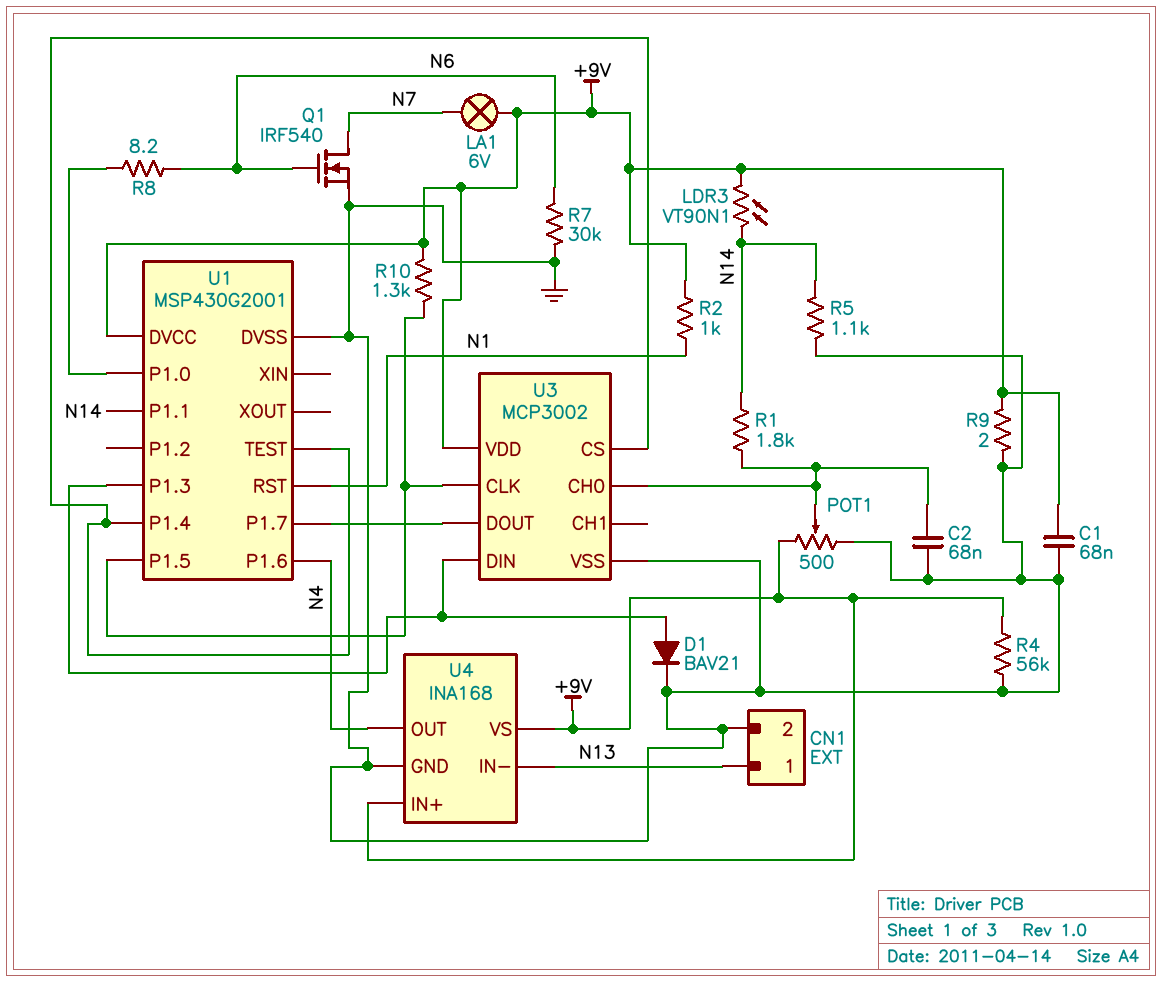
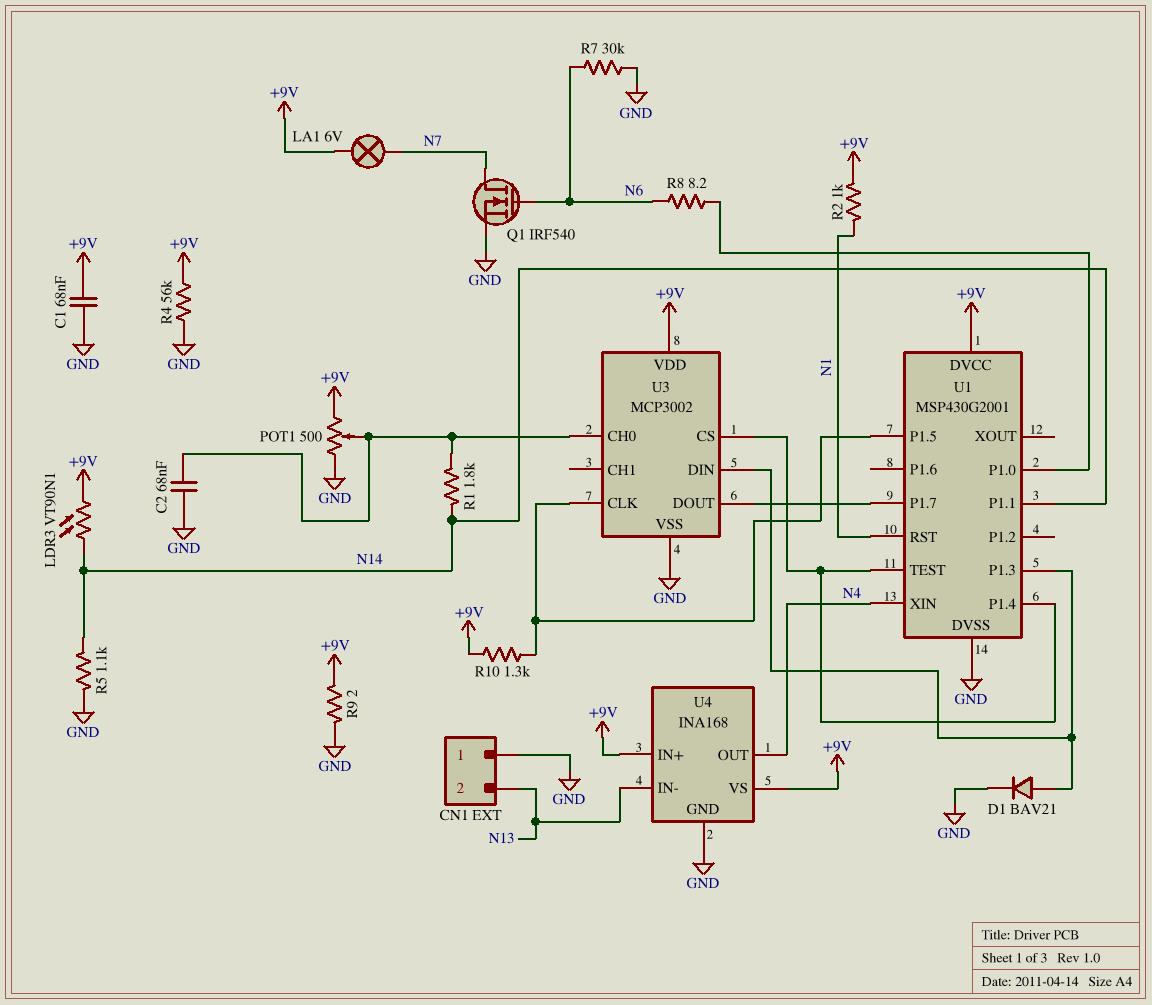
CN1 pin 1: N13 -> GND
CN1 pin 2: GND -> N13
U1 pin P1.6: N4 -> none
U1 pin XIN: none -> N4

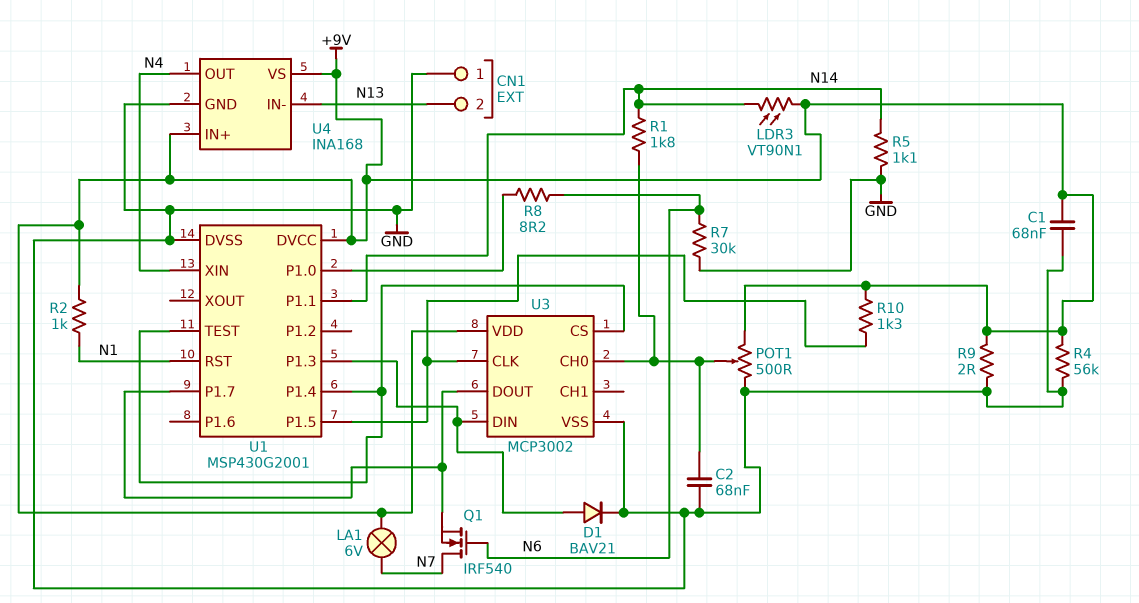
Q1: NMOS IRF540 (G N6, D N7, S GND) -> NMOS IRF540 (G N6, D N7, S U1/P1.7)

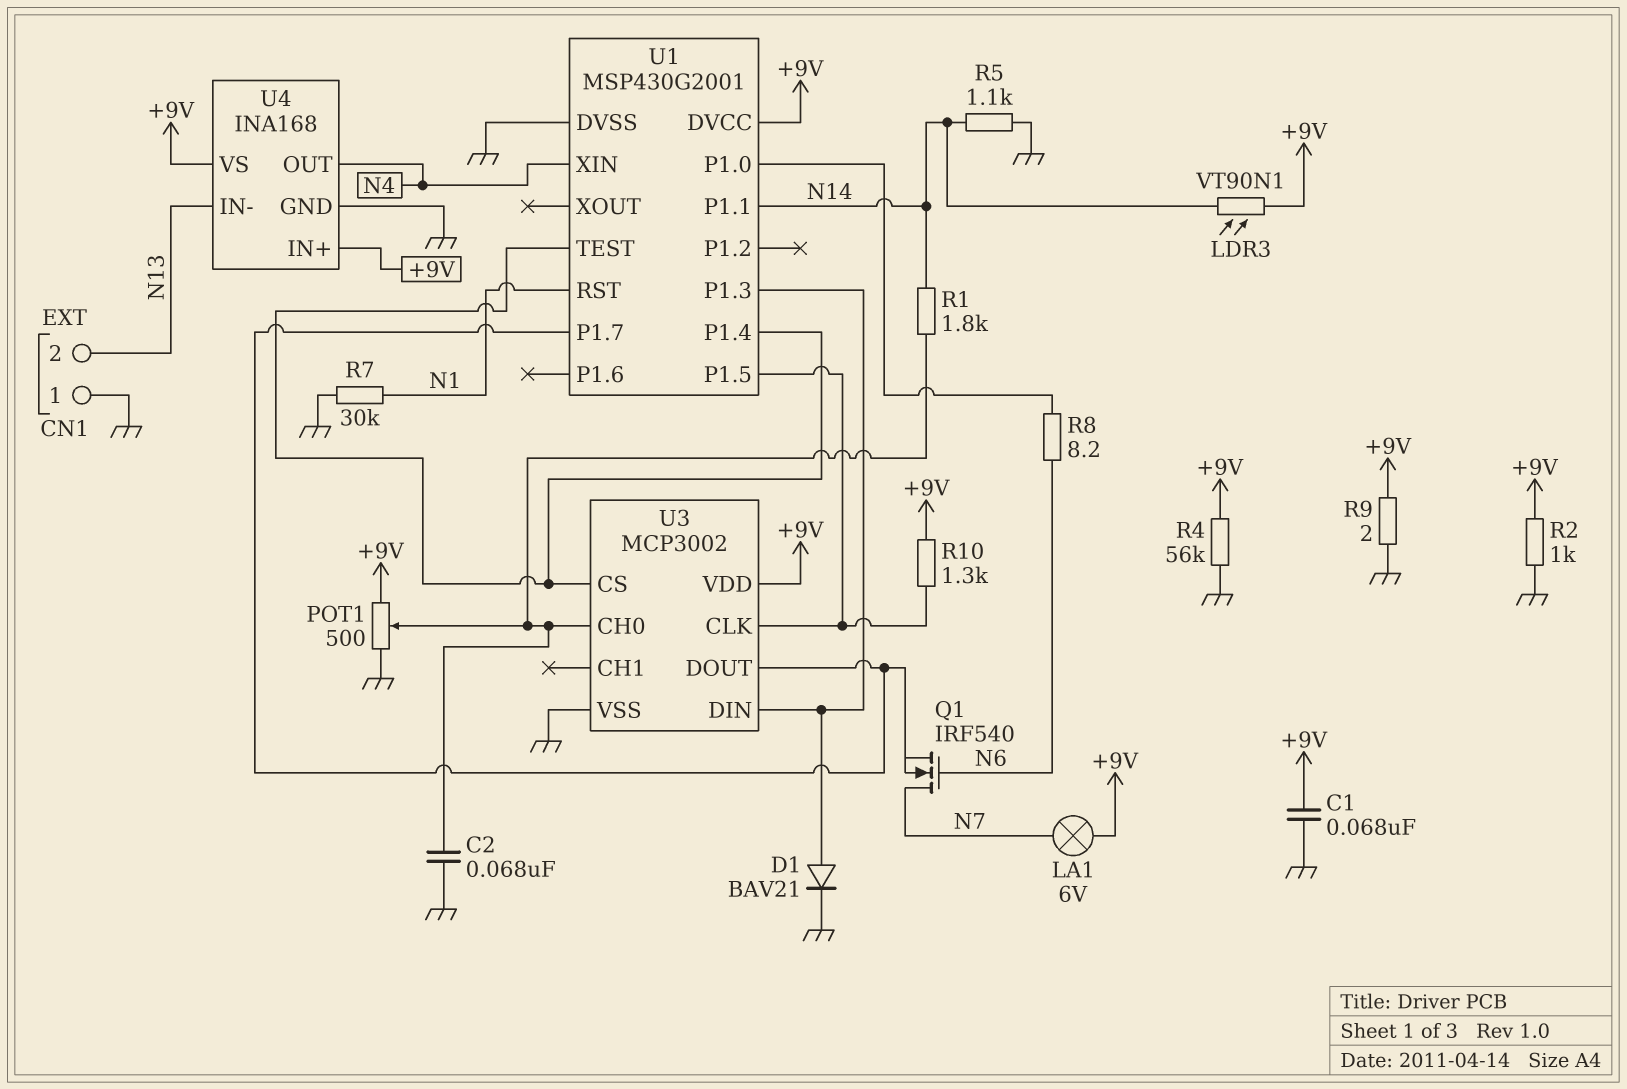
R2: 1k (+9V, N1) -> 1k (+9V, GND)
R7: 30k (GND, N6) -> 30k (GND, N1)

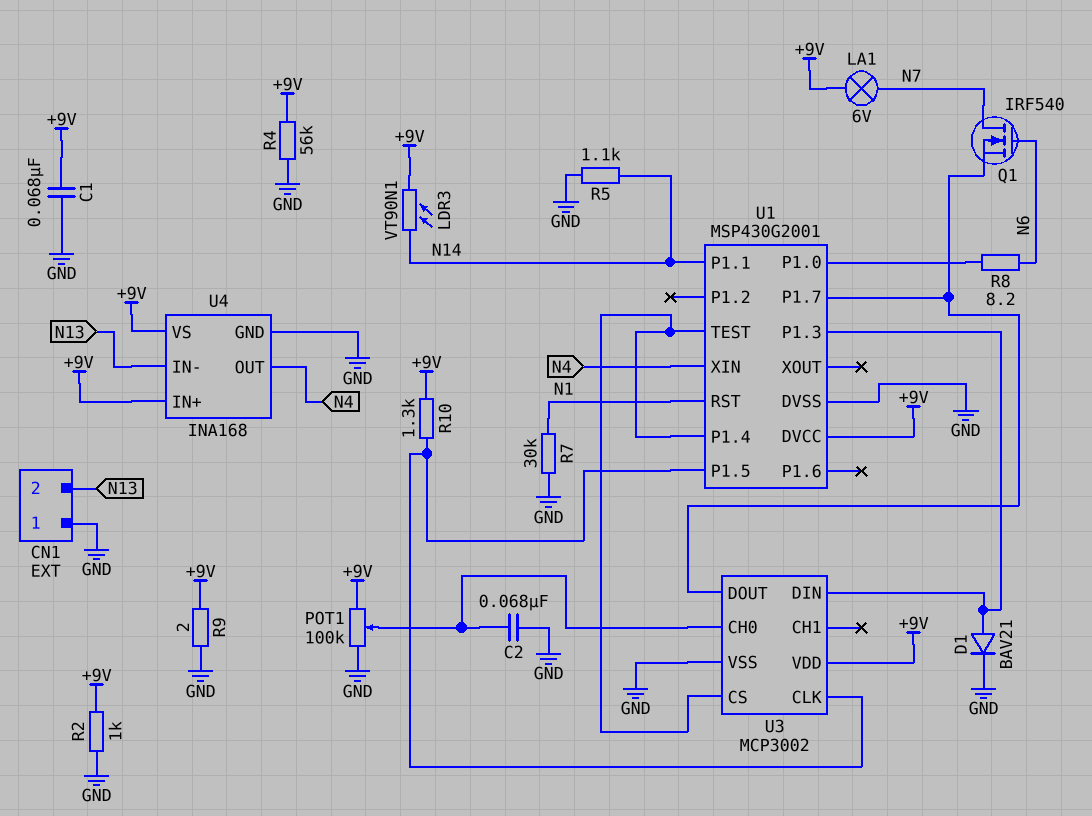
POT1: 500 (+9V, GND, wiper U3/CH0) -> 100k (+9V, GND, wiper U3/CH0)
R1: 1.8k (N14, U3/CH0) -> none

